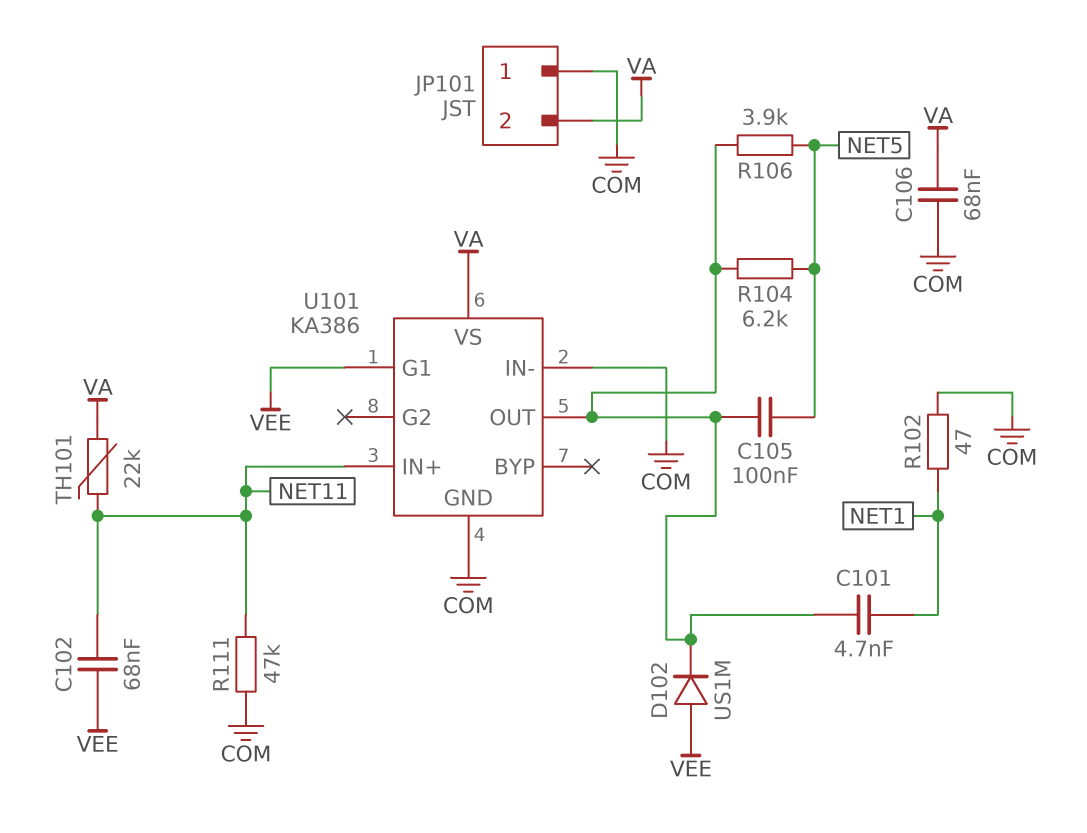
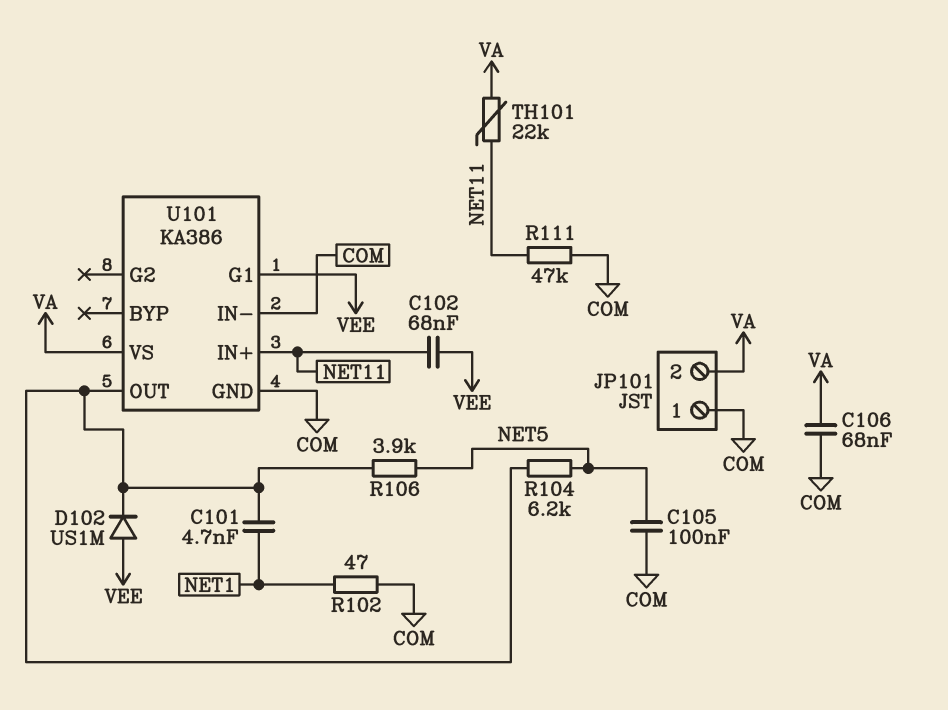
C105: 100nF (NET5, U101/OUT) -> 100nF (COM, NET5)

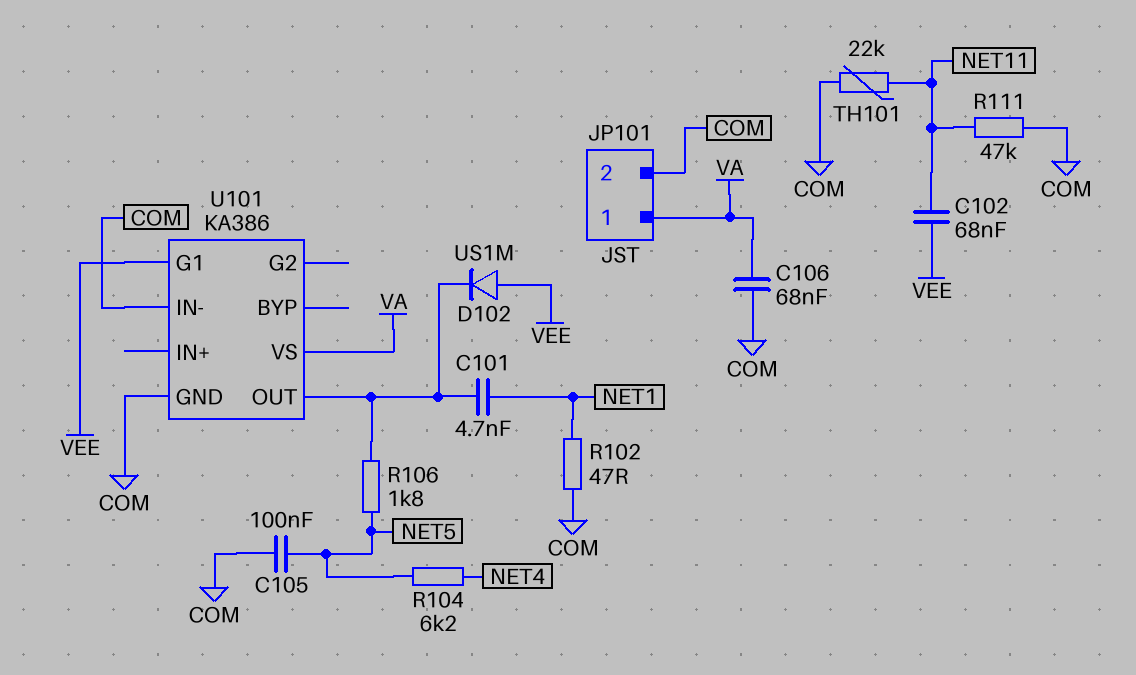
JP101 pin 1: COM -> VA
JP101 pin 2: VA -> COM
R104: 6.2k (NET5, U101/OUT) -> 6.2k (NET4, NET5)
R106: 3.9k (NET5, U101/OUT) -> 1.8k (NET5, U101/OUT)
TH101: 22k (NET11, VA) -> 22k (COM, NET11)
U101 pin IN+: NET11 -> none

